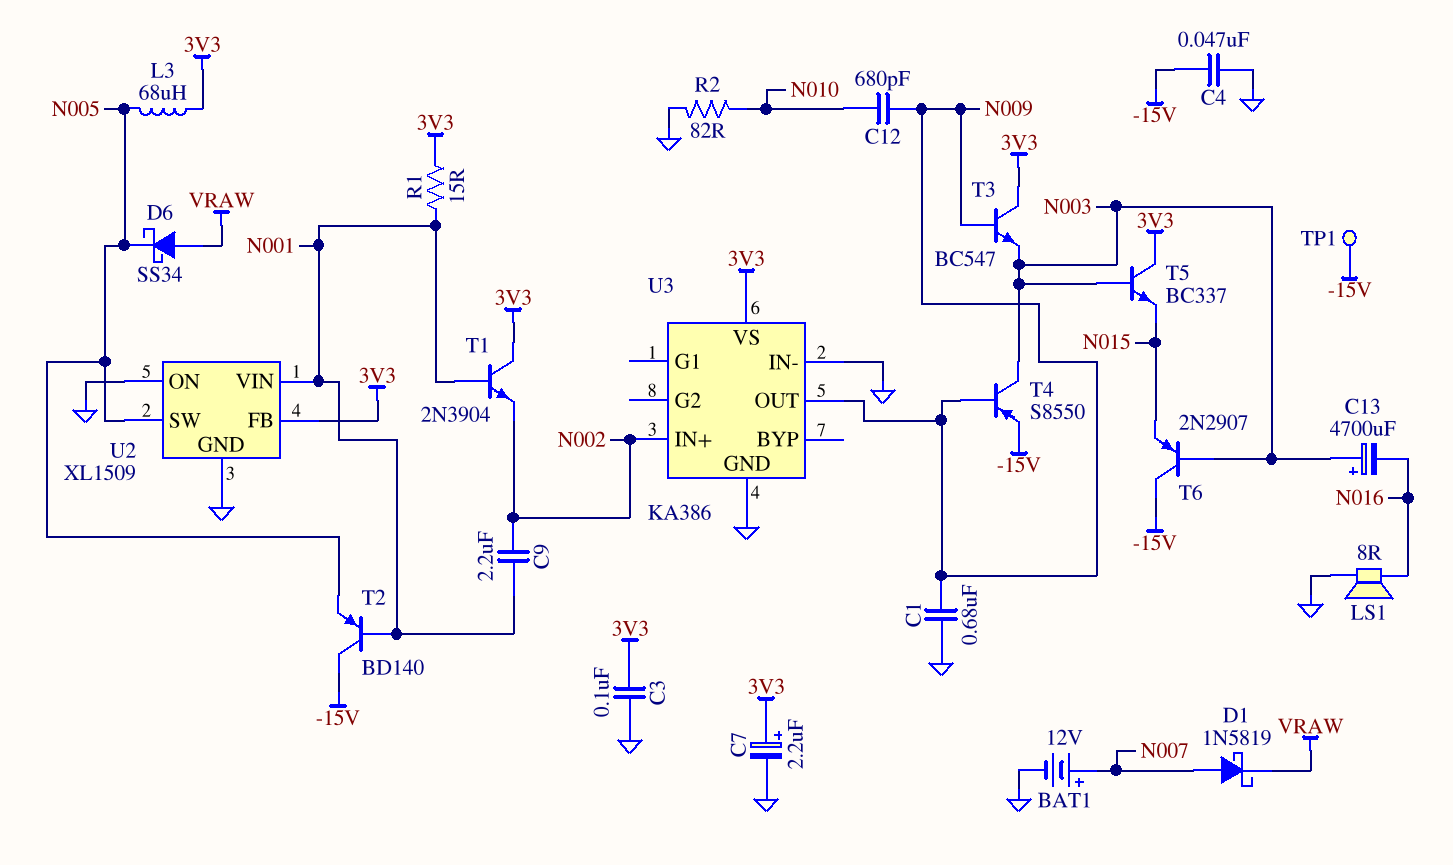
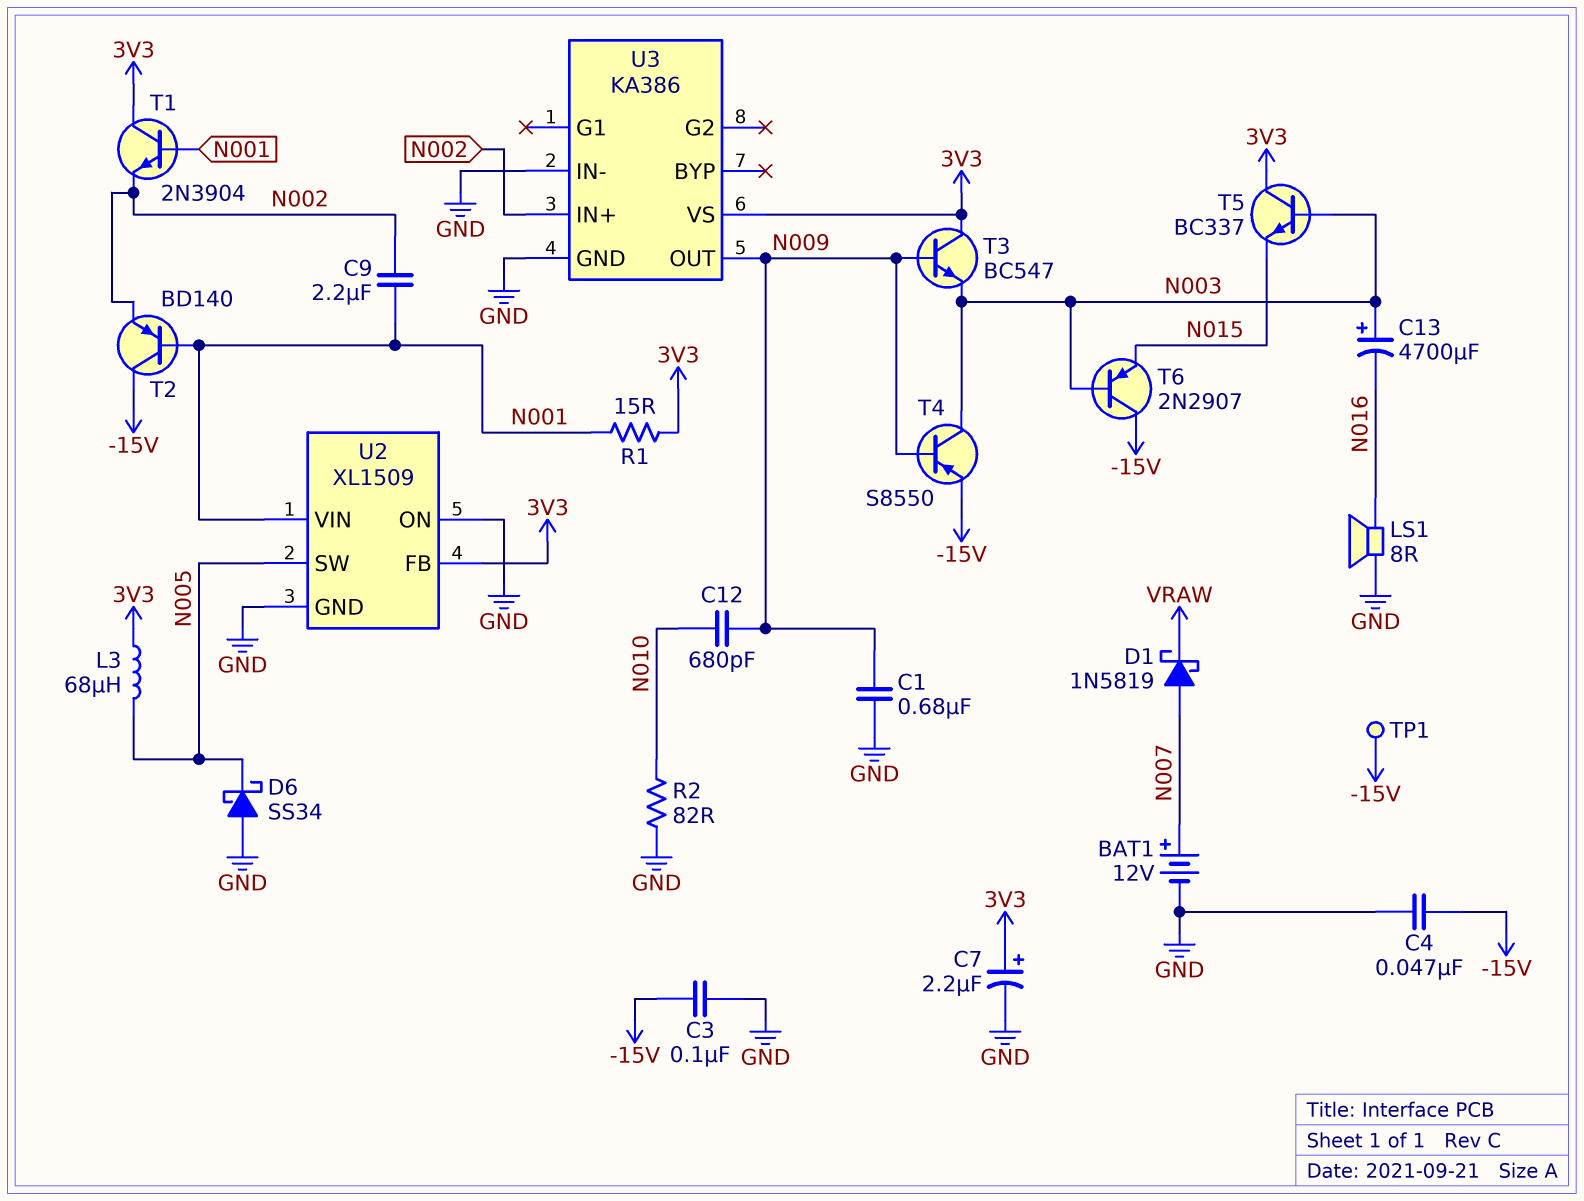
C3: 100nF (3V3, GND) -> 100nF (-15V, GND)
D6: schottky SS34 (A VRAW, K N005) -> schottky SS34 (A GND, K N005)
T2: PNP BD140 (B N001, C -15V, E N005) -> PNP BD140 (B N001, C -15V, E N002)

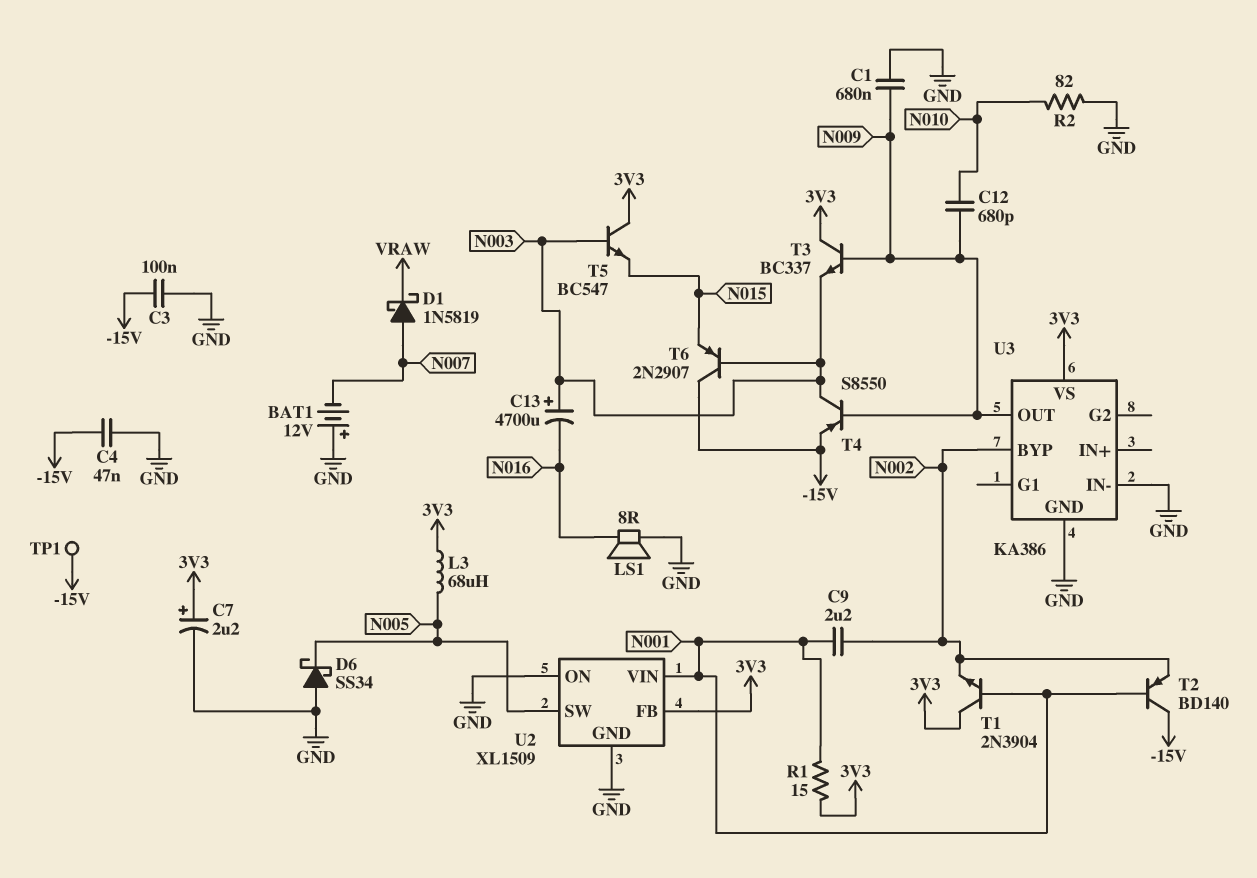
BAT1: 12V (plus N007, minus GND) -> 12V (plus GND, minus N007)
T3: NPN BC547 (B N009, C 3V3, E N003) -> NPN BC337 (B N009, C 3V3, E N003)
T5: NPN BC337 (B N003, C 3V3, E N015) -> NPN BC547 (B N003, C 3V3, E N015)
U3 pin BYP: none -> N002
U3 pin IN+: N002 -> none

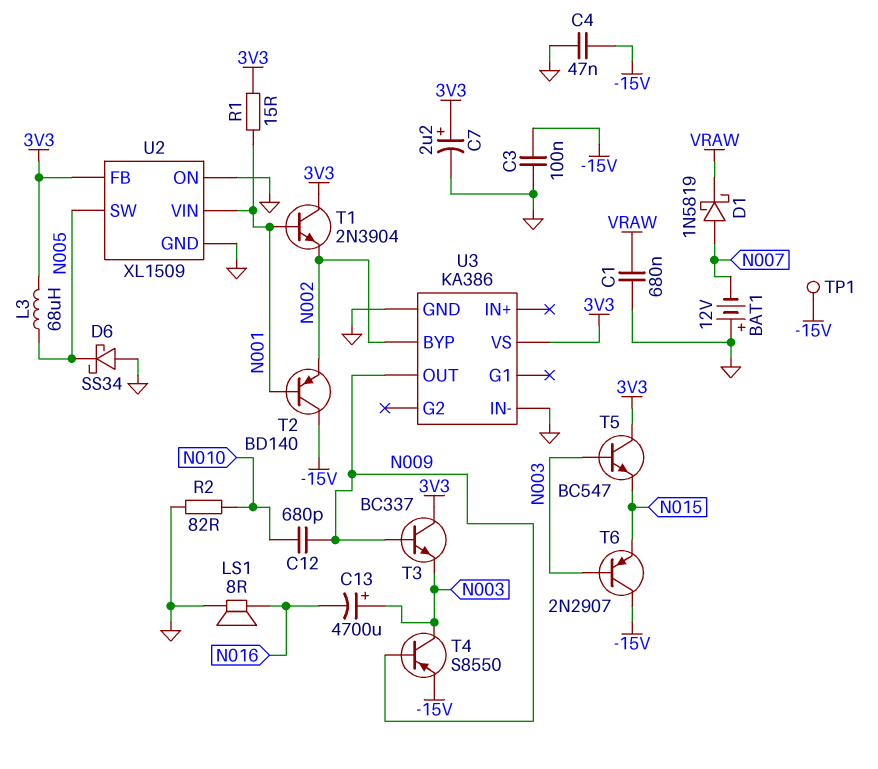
C1: 680nF (GND, N009) -> 680nF (GND, VRAW)
C9: 2.2uF (N001, N002) -> none

